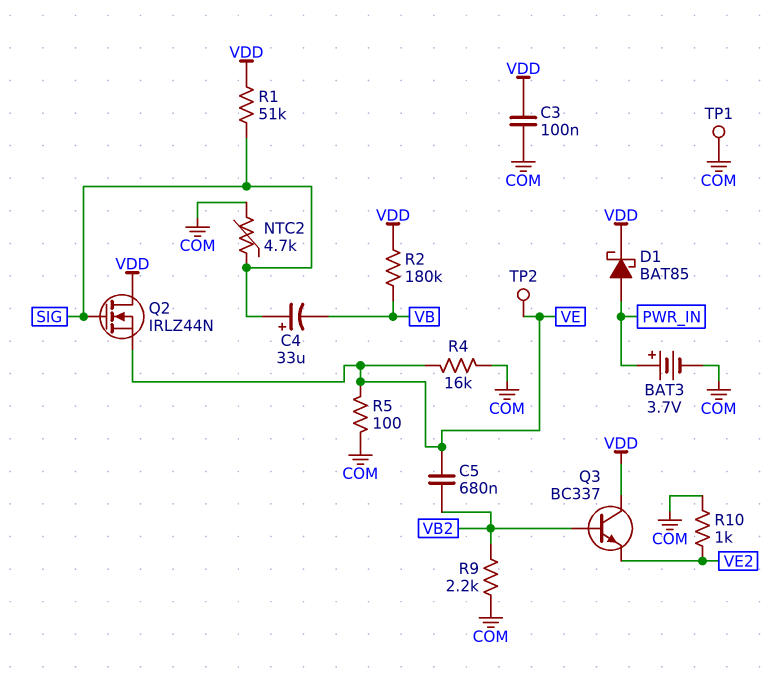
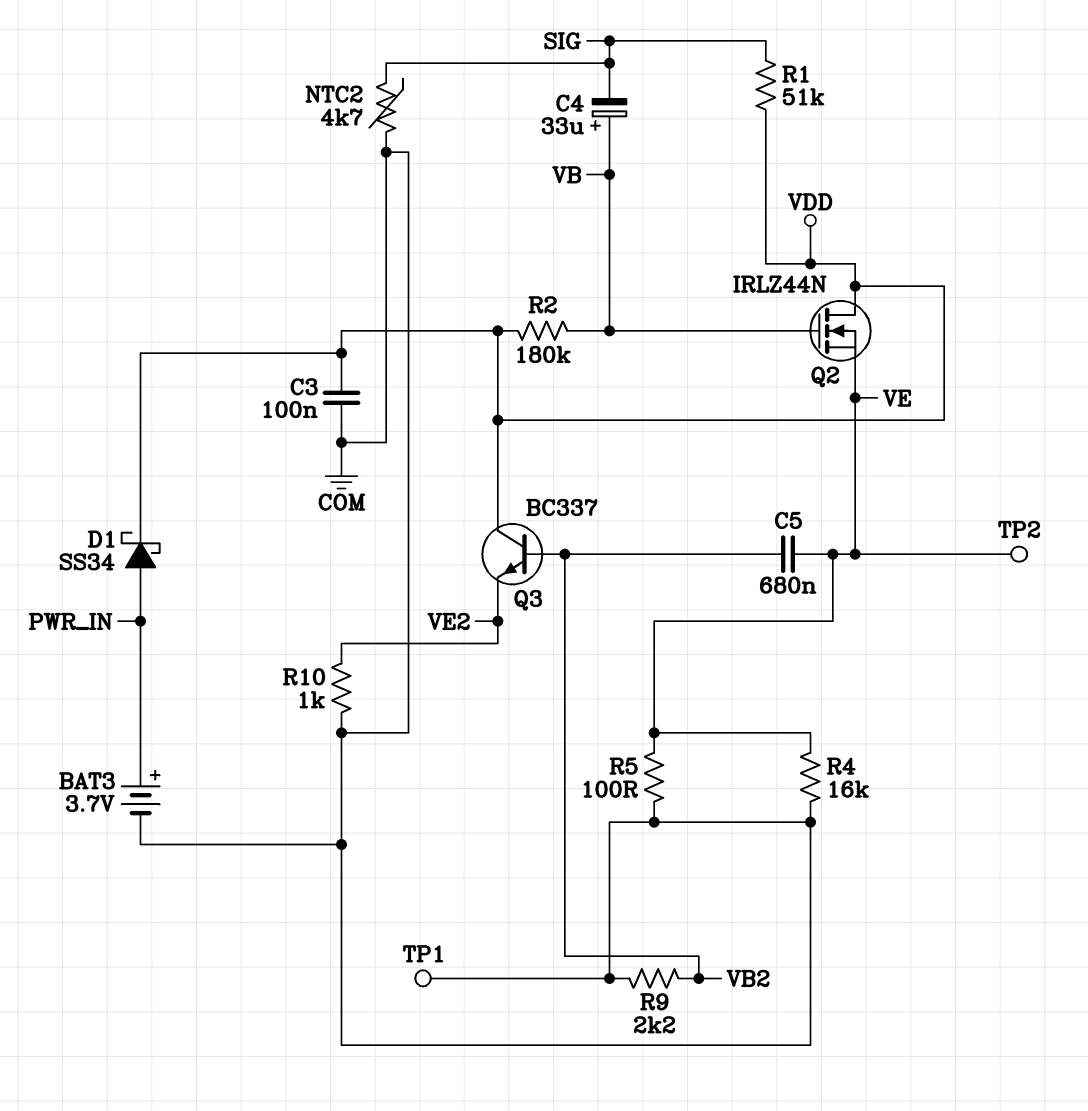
C4: 33uF (plus SIG, minus VB) -> 33uF (plus VB, minus SIG)
D1: schottky BAT85 (A PWR_IN, K VDD) -> schottky SS34 (A PWR_IN, K VDD)
Q2: NMOS IRLZ44N (G SIG, D VDD, S VE) -> NMOS IRLZ44N (G VB, D VDD, S VE)

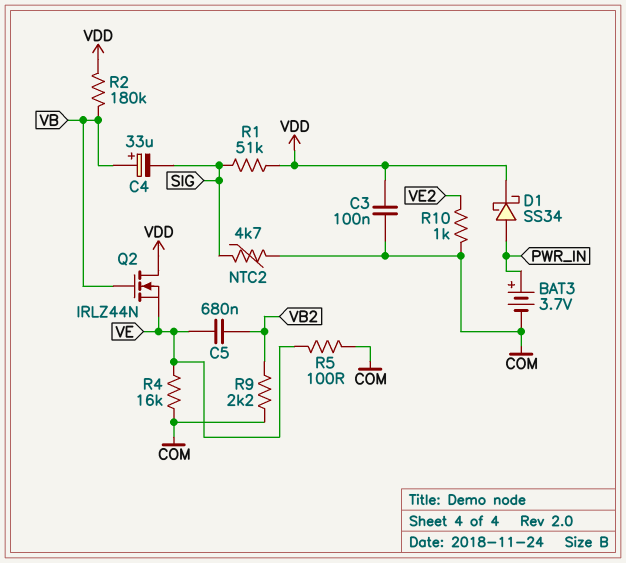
Q3: NPN BC337 (B VB2, C VDD, E VE2) -> none
TP1: test point (COM) -> none
TP2: test point (VE) -> none

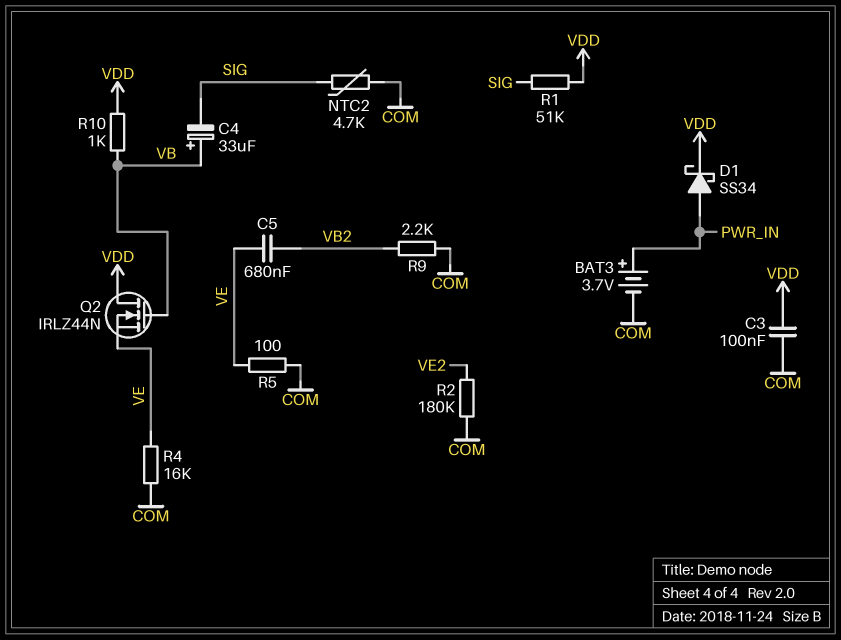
R2: 180k (VB, VDD) -> 180k (COM, VE2)
R10: 1k (COM, VE2) -> 1k (VB, VDD)

